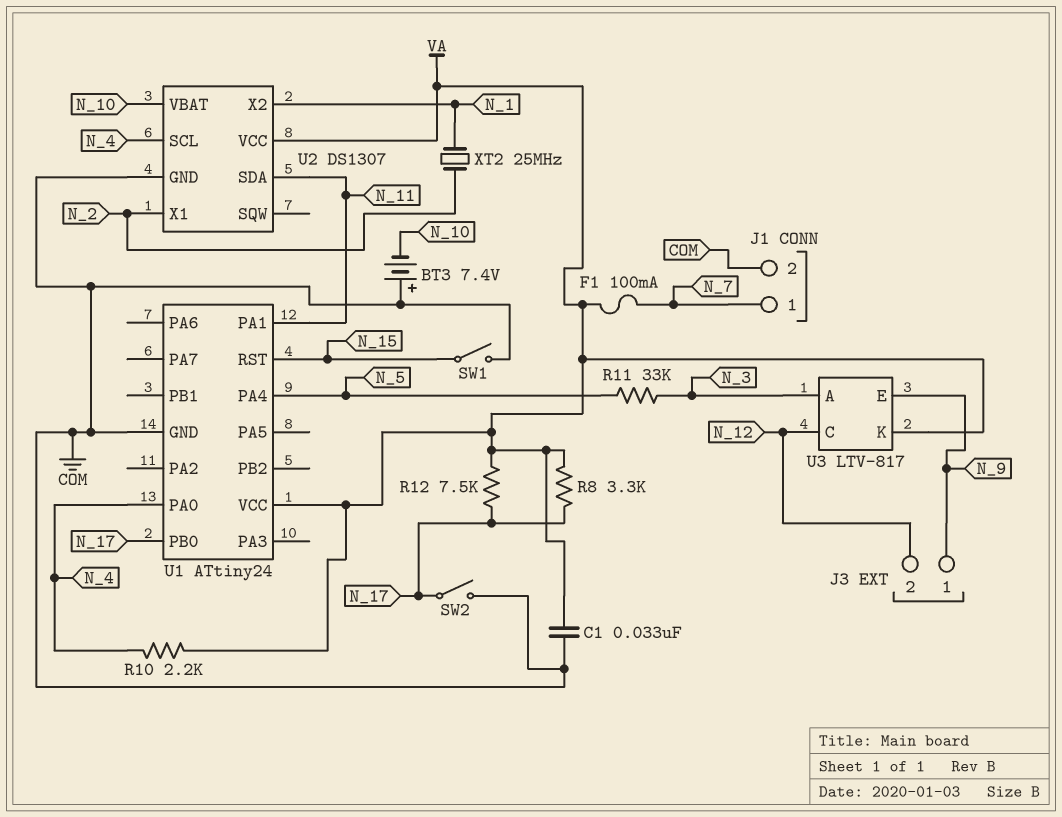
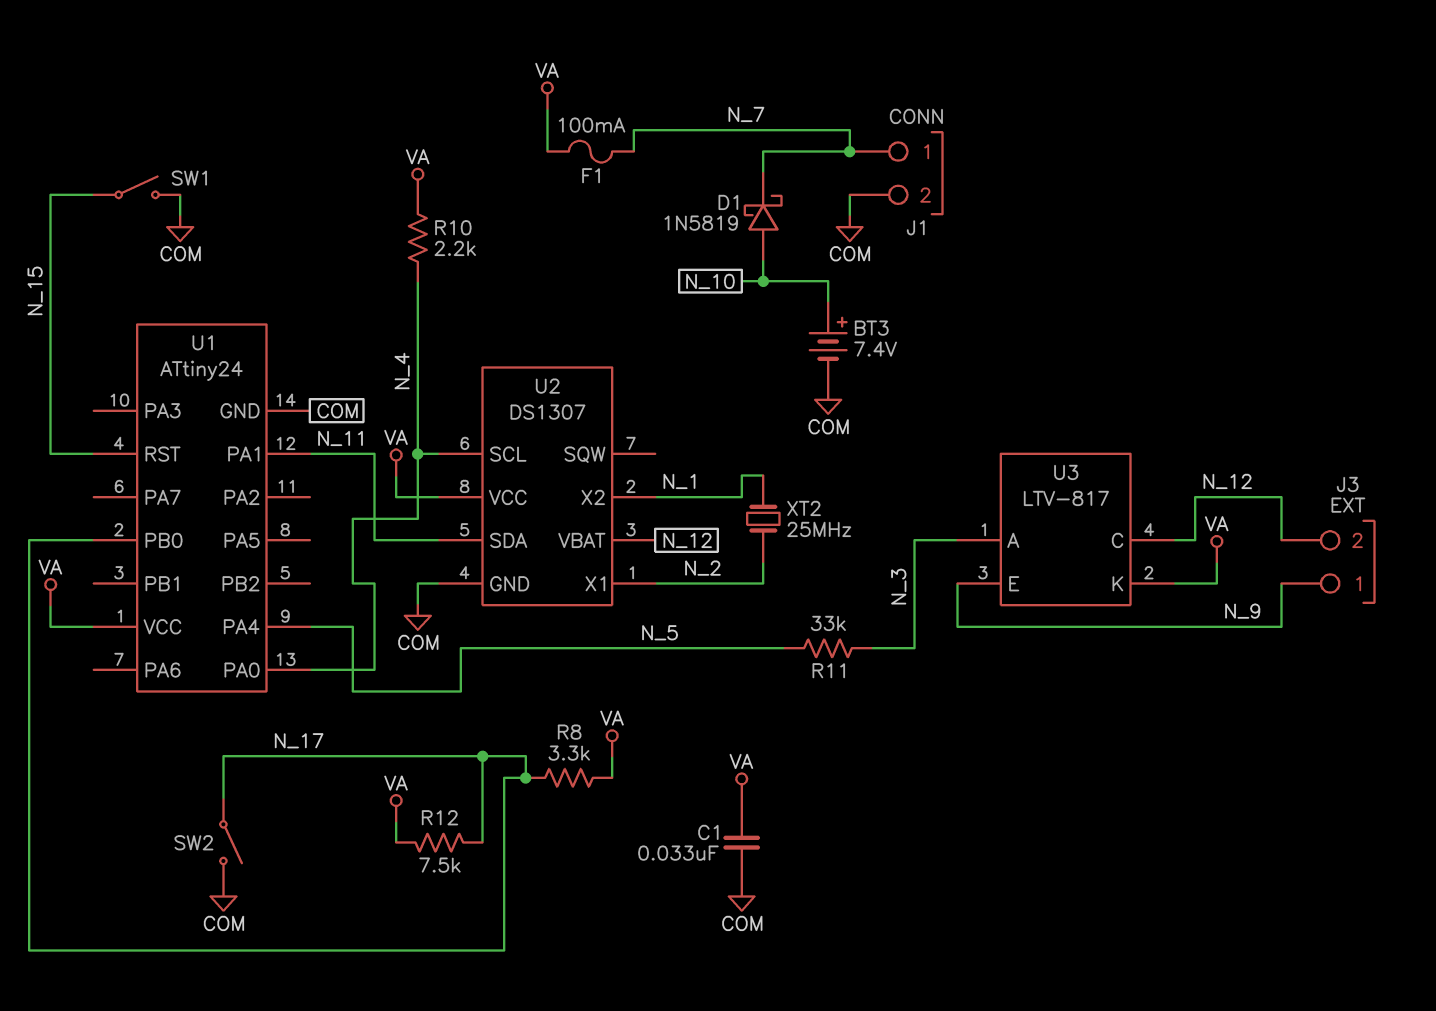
BT3: 7.4V (plus COM, minus N_10) -> 7.4V (plus N_10, minus COM)
D1: none -> schottky 1N5819 (A N_10, K N_7)
U2 pin VBAT: N_10 -> N_12

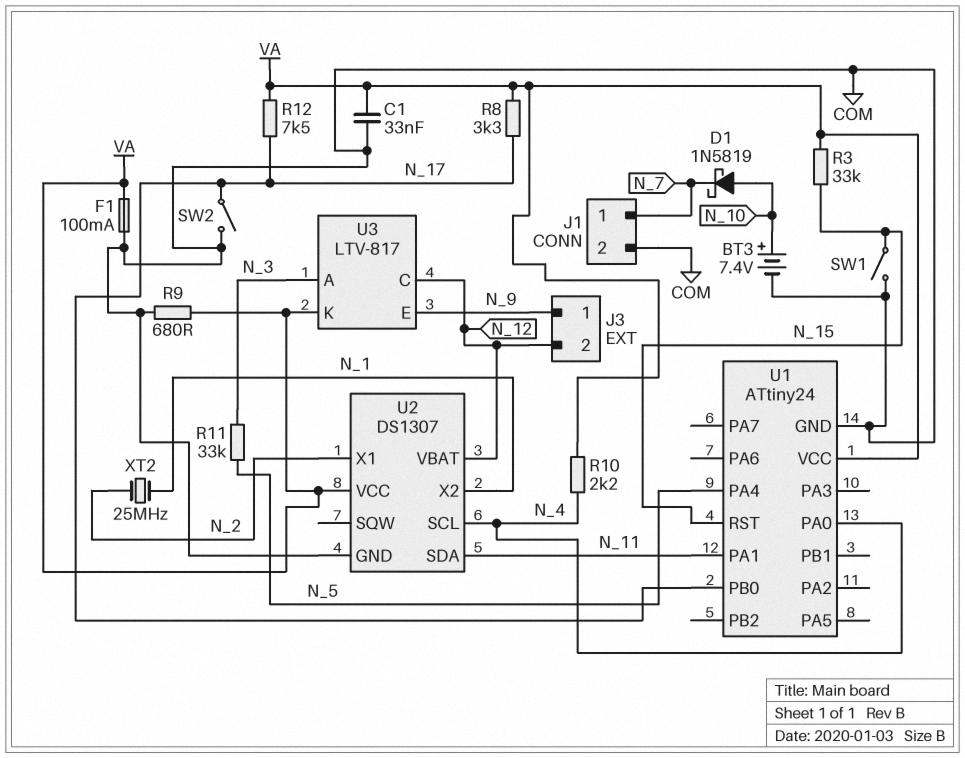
F1: 100mA (N_7, VA) -> 100mA (COM, VA)
R3: none -> 33k (N_15, VA)
R9: none -> 680 (COM, VA)

